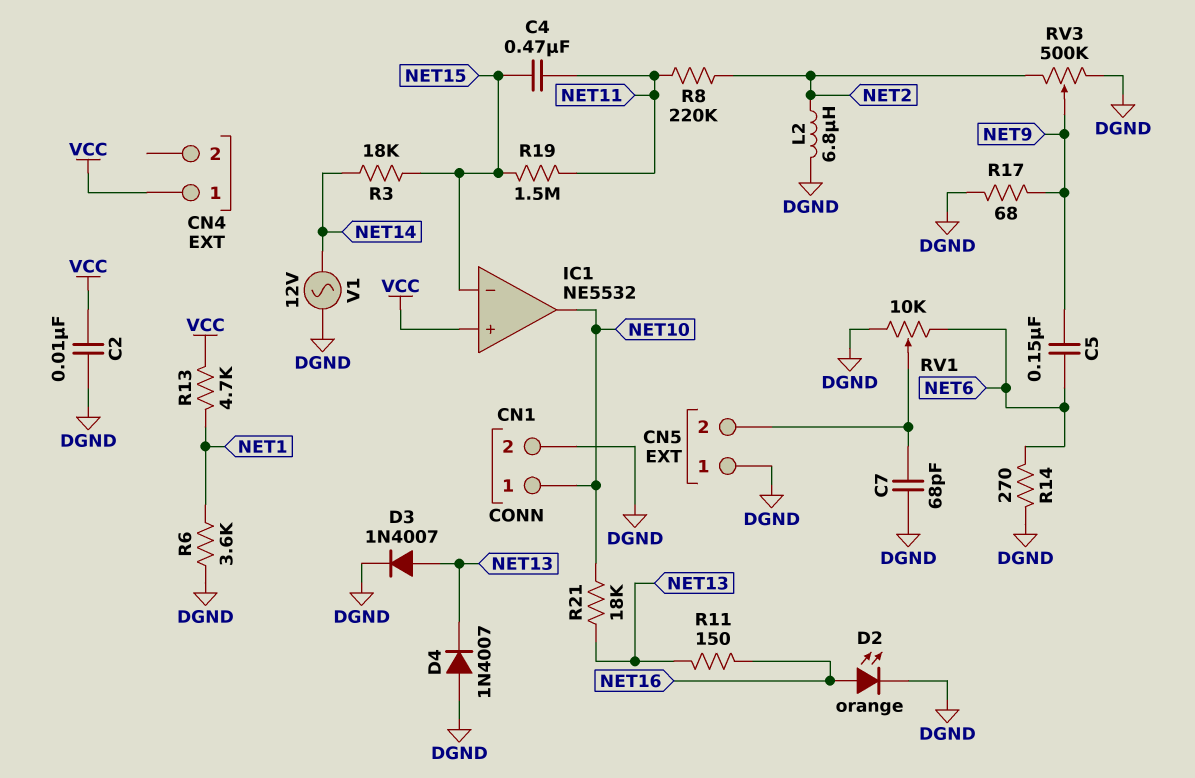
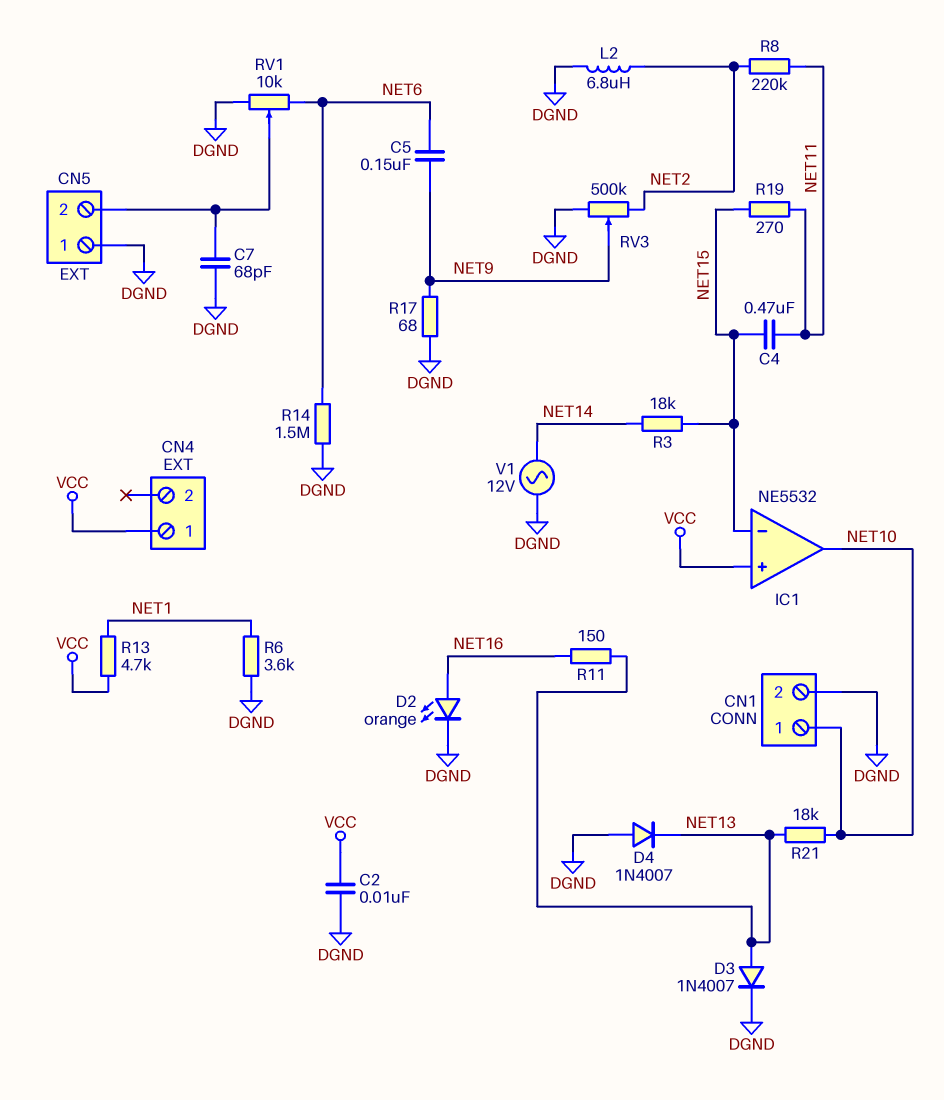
R14: 270 (DGND, NET6) -> 1.5M (DGND, NET6)
R19: 1.5M (NET11, NET15) -> 270 (NET11, NET15)

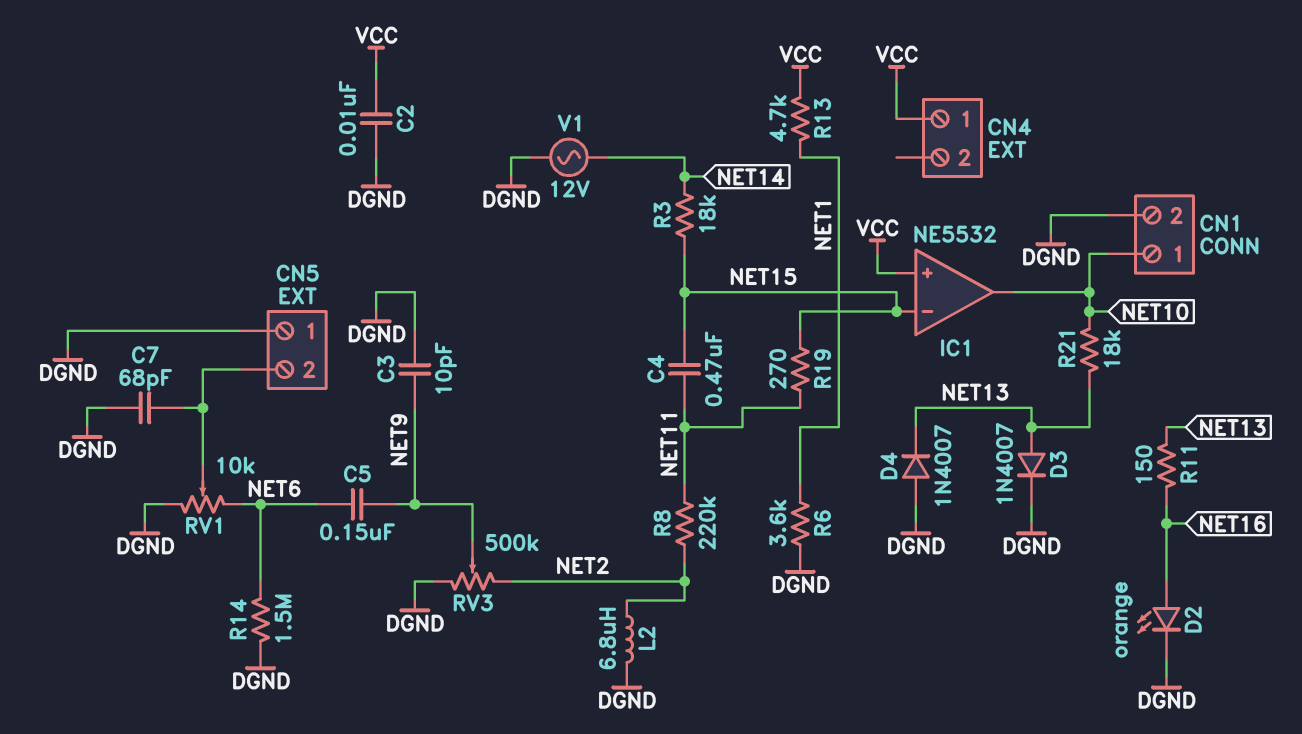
C3: none -> 10pF (DGND, NET9)
R17: 68 (DGND, NET9) -> none

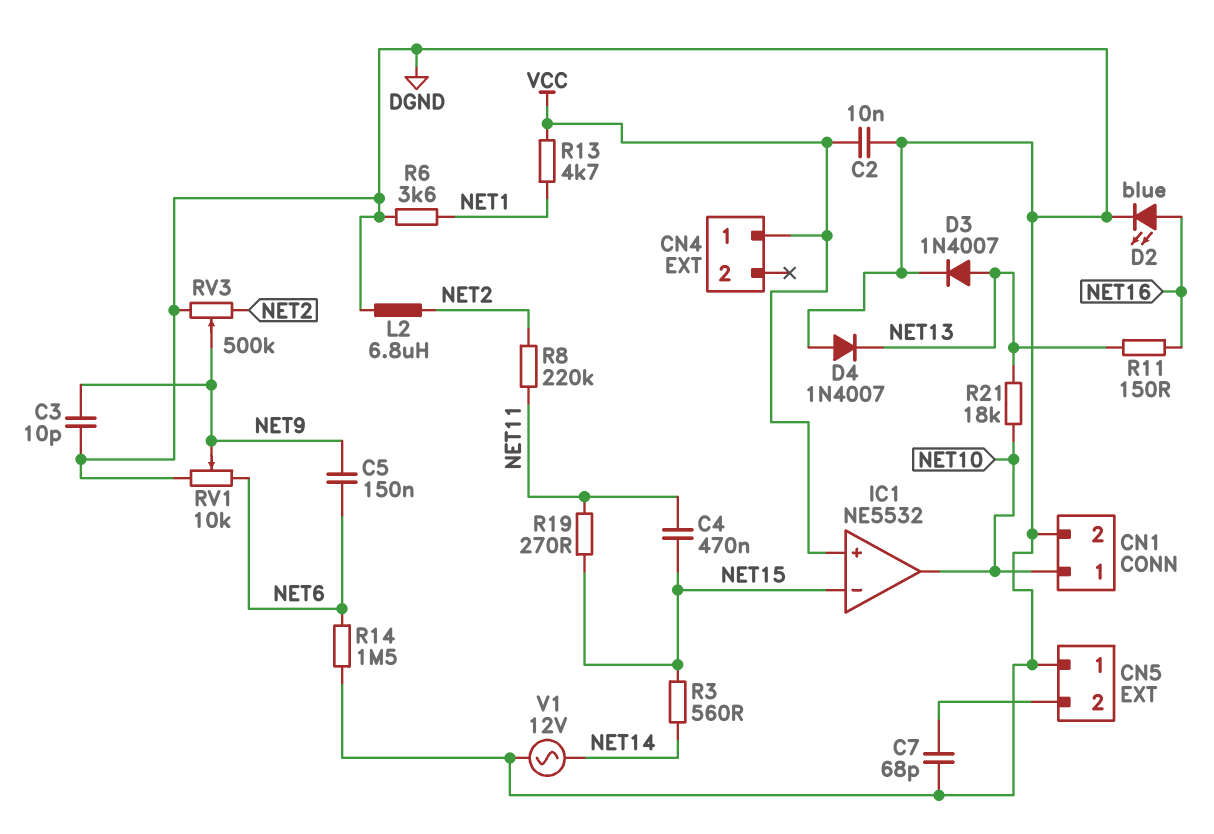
D2: LED orange (A NET16, K DGND) -> LED blue (A NET16, K DGND)
R3: 18k (NET14, NET15) -> 560 (NET14, NET15)
RV1: 10k (DGND, NET6, wiper CN5/2) -> 10k (DGND, NET6, wiper NET9)

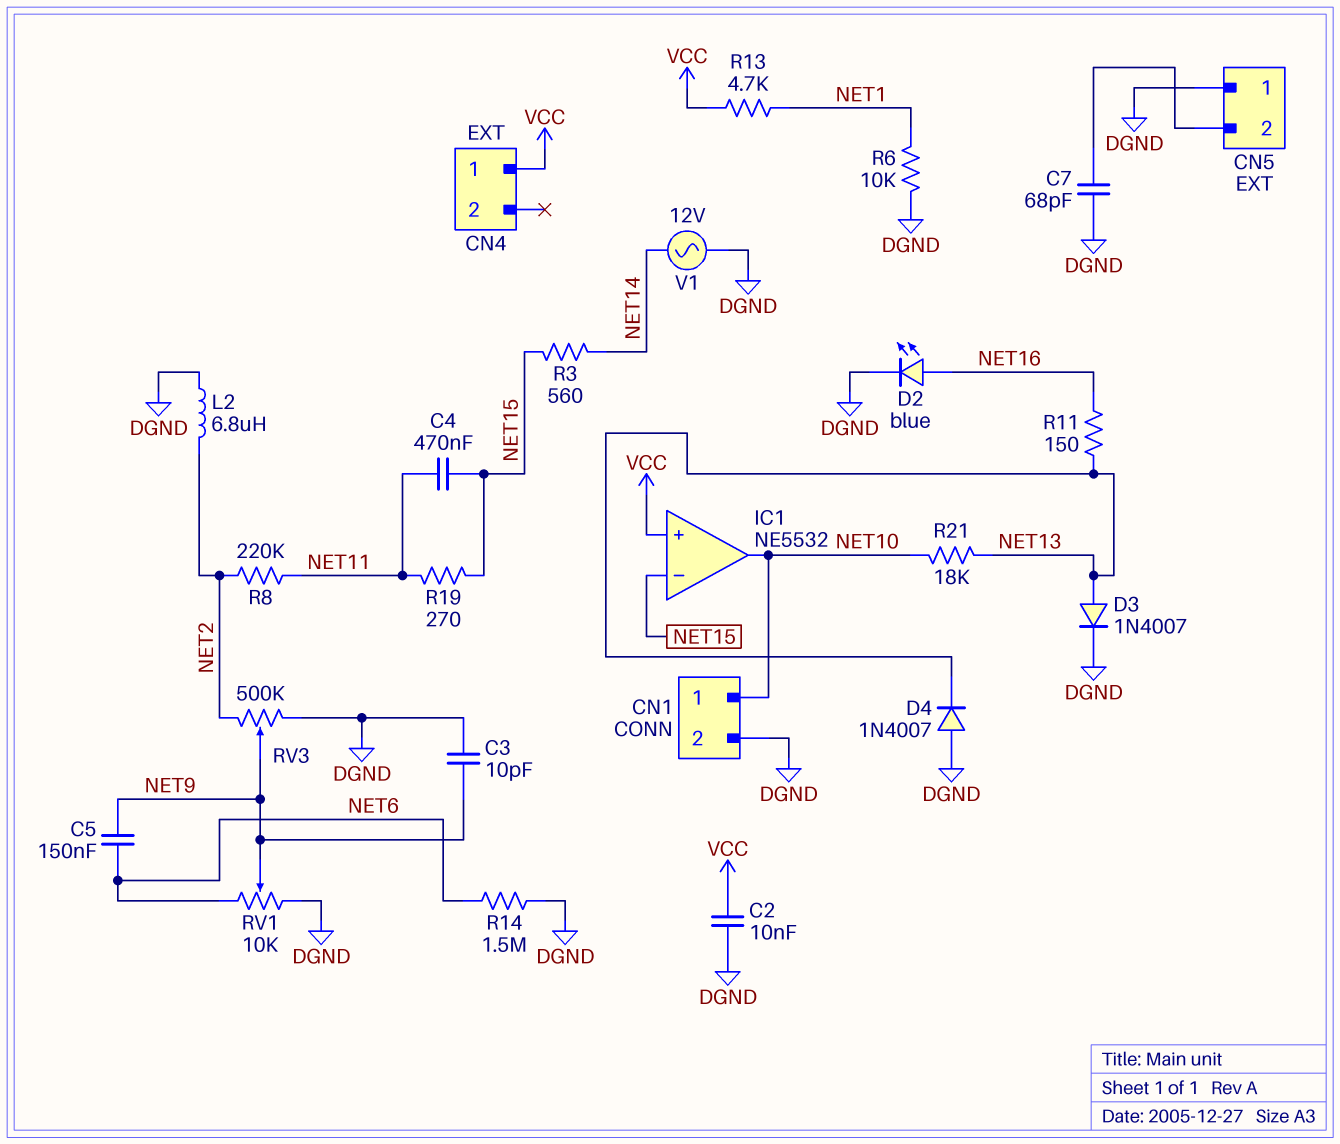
R6: 3.6k (DGND, NET1) -> 10k (DGND, NET1)

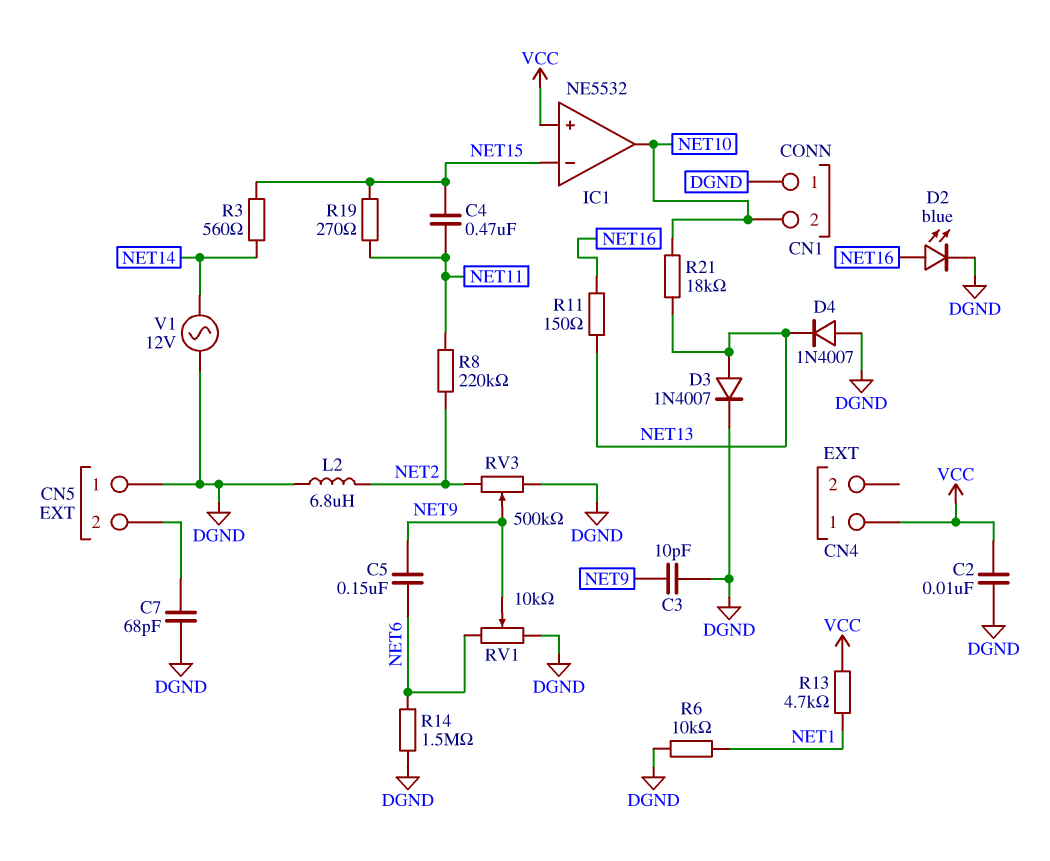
CN1 pin 1: NET10 -> DGND
CN1 pin 2: DGND -> NET10

